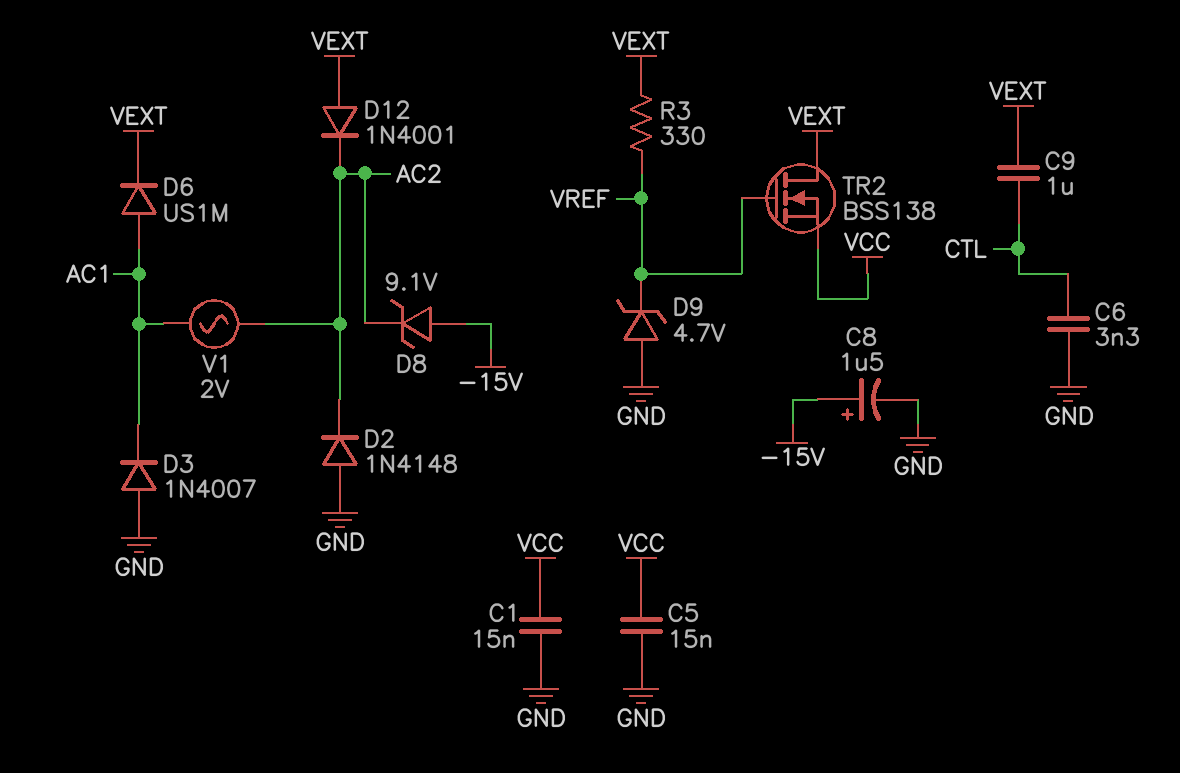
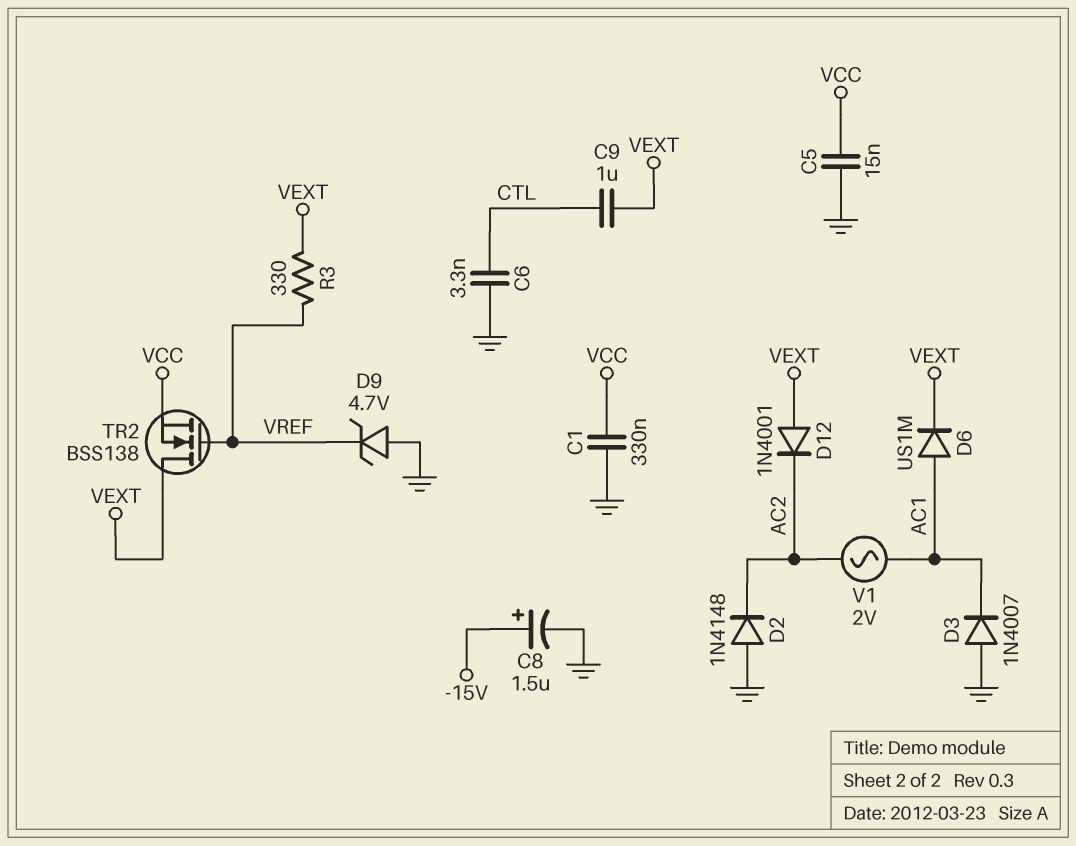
C1: 15nF (GND, VCC) -> 330nF (GND, VCC)
D8: zener 9.1V (A -15V, K AC2) -> none

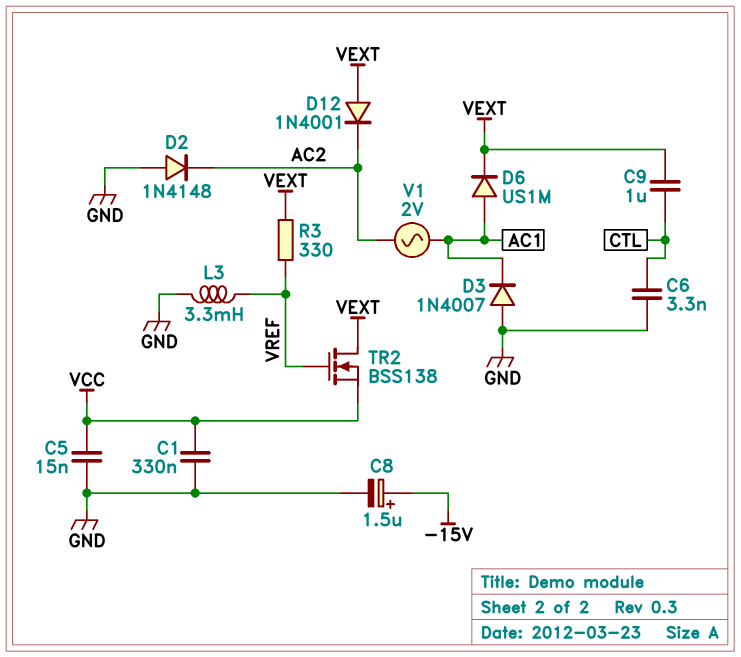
D9: zener 4.7V (A GND, K VREF) -> none
L3: none -> 3.3mH (GND, VREF)

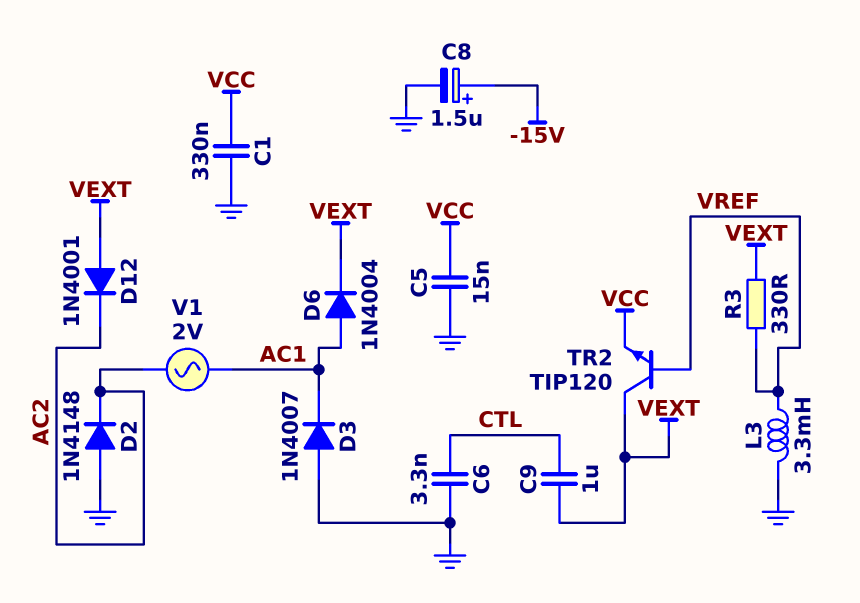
D6: diode US1M (A AC1, K VEXT) -> diode 1N4004 (A AC1, K VEXT)
TR2: NMOS BSS138 (G VREF, D VEXT, S VCC) -> NPN TIP120 (B VREF, C VEXT, E VCC)

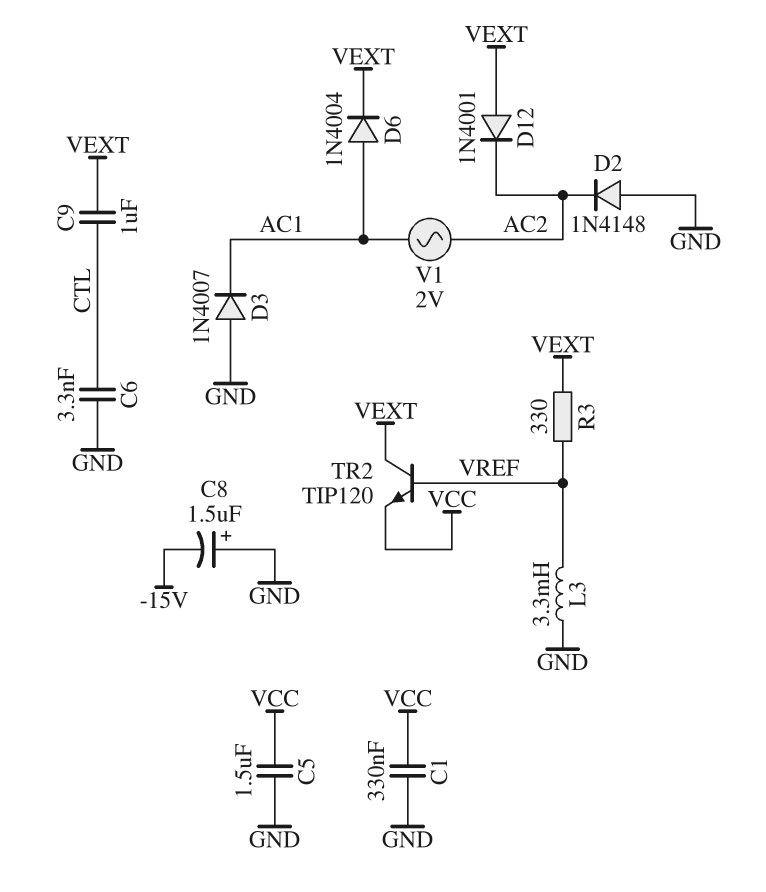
C5: 15nF (GND, VCC) -> 1.5uF (GND, VCC)
C8: 1.5uF (plus -15V, minus GND) -> 1.5uF (plus GND, minus -15V)

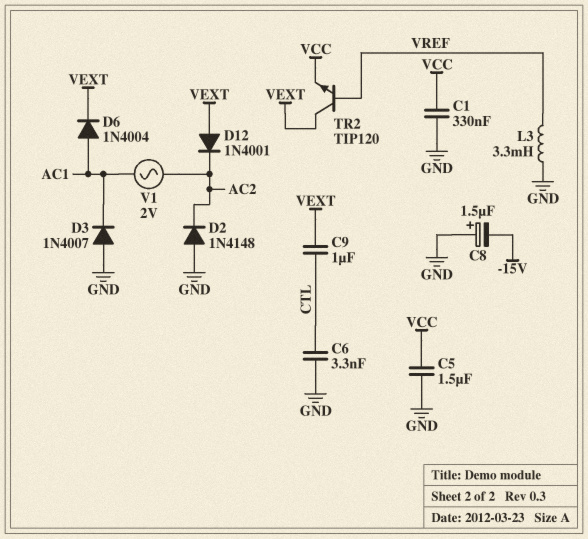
R3: 330 (VEXT, VREF) -> none

